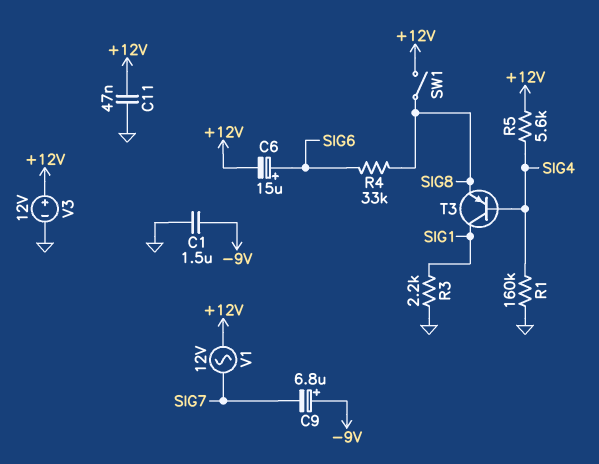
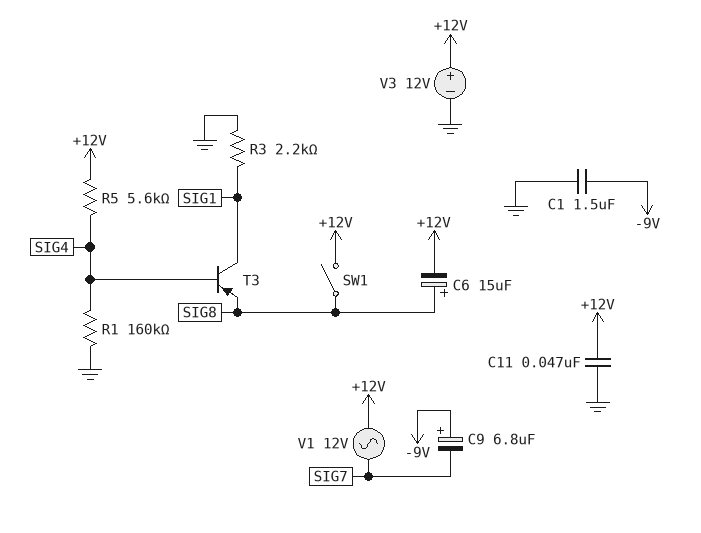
C6: 15uF (plus SIG6, minus +12V) -> 15uF (plus SIG8, minus +12V)
R4: 33k (SIG6, SIG8) -> none

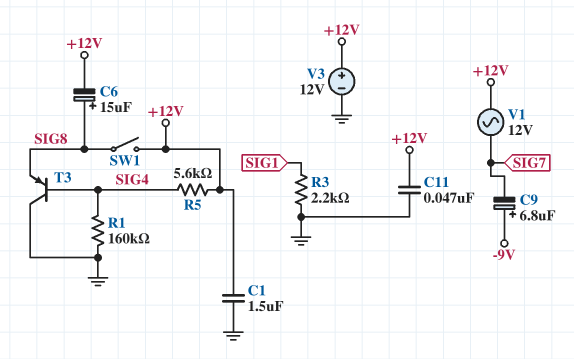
C1: 1.5uF (-9V, GND) -> 1.5uF (+12V, GND)
T3: PNP (B SIG4, C SIG1, E SIG8) -> PNP (B SIG4, C GND, E SIG8)

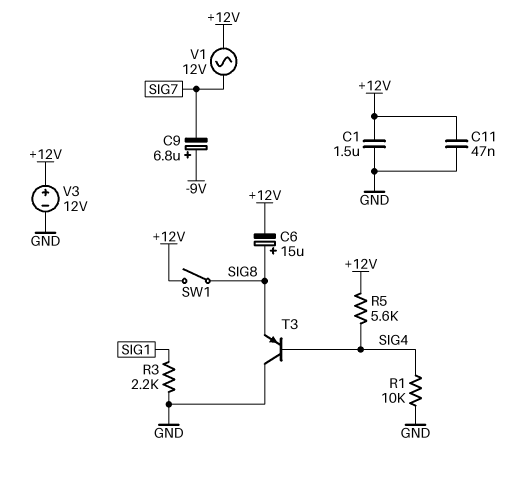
R1: 160k (GND, SIG4) -> 10k (GND, SIG4)

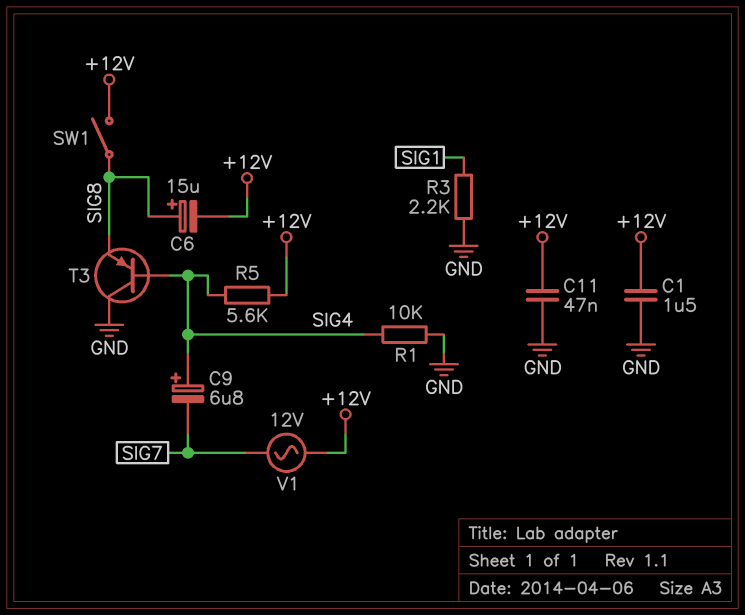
C9: 6.8uF (plus -9V, minus SIG7) -> 6.8uF (plus SIG4, minus SIG7)
V3: 12V (plus +12V, minus GND) -> none

